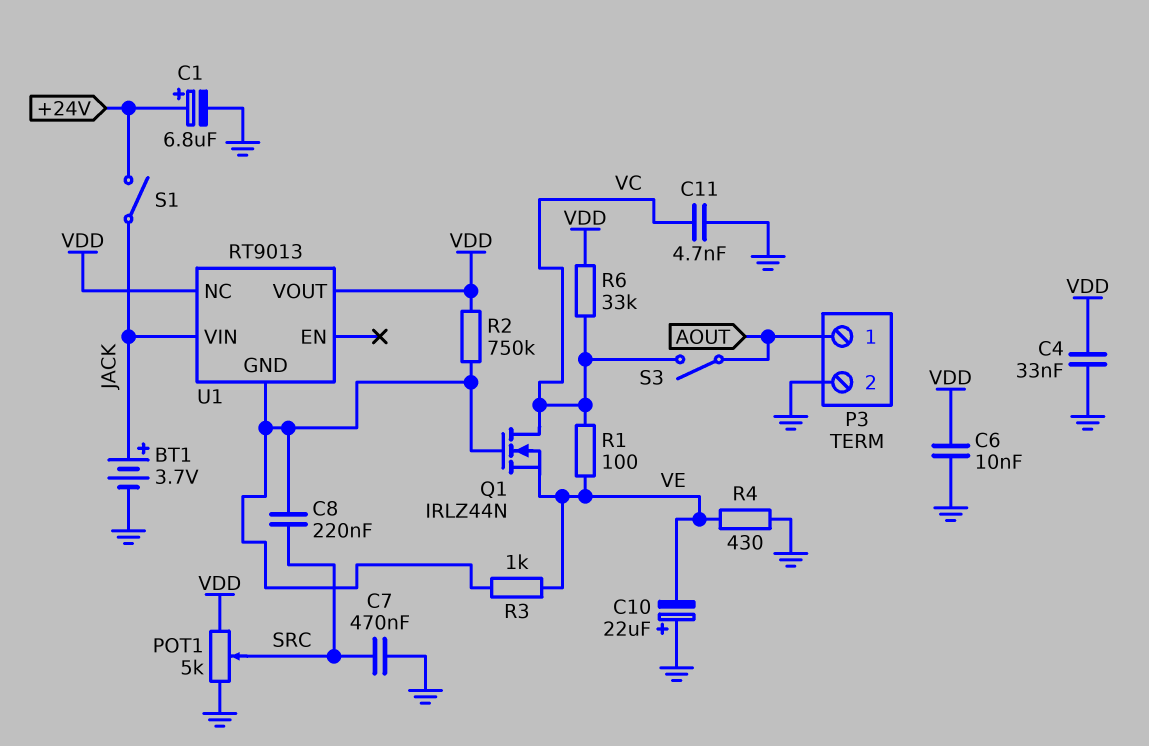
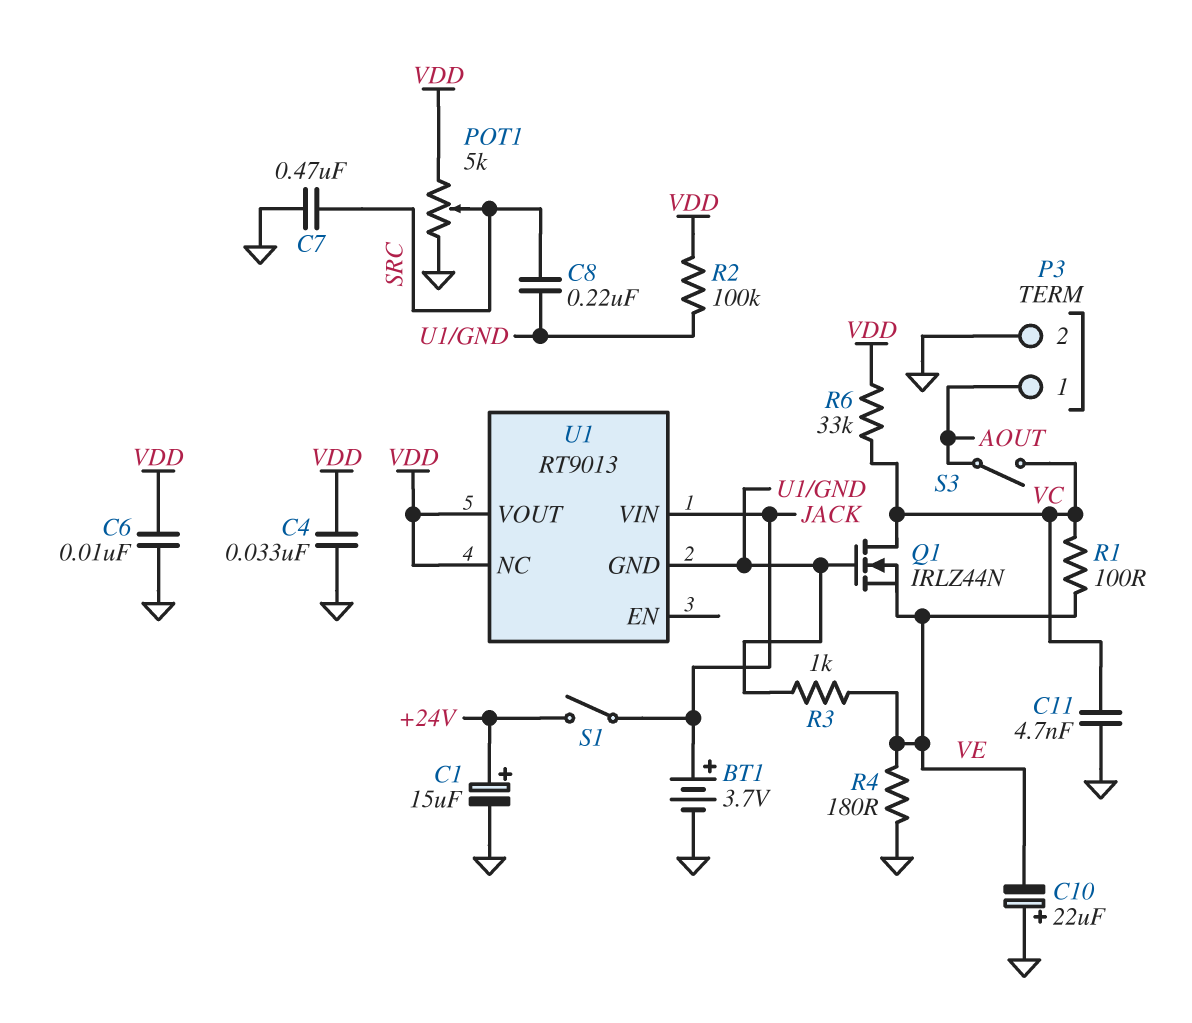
C1: 6.8uF (plus +24V, minus GND) -> 15uF (plus +24V, minus GND)
R2: 750k (U1/GND, VDD) -> 100k (U1/GND, VDD)
R4: 430 (GND, VE) -> 180 (GND, VE)

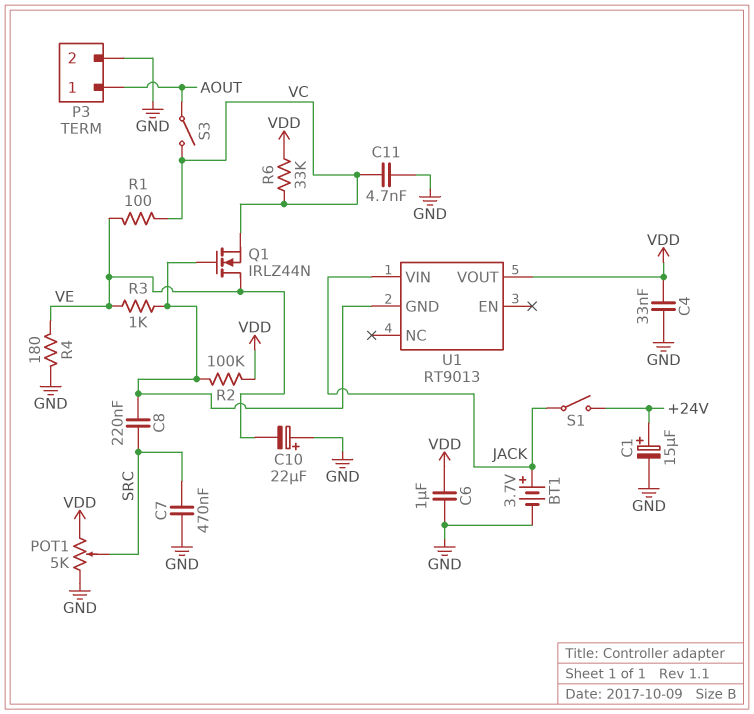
C6: 10nF (GND, VDD) -> 1uF (GND, VDD)
Q1: NMOS IRLZ44N (G U1/GND, D VC, S VE) -> NMOS IRLZ44N (G U1/GND, D VE, S VC)
U1 pin NC: VDD -> none

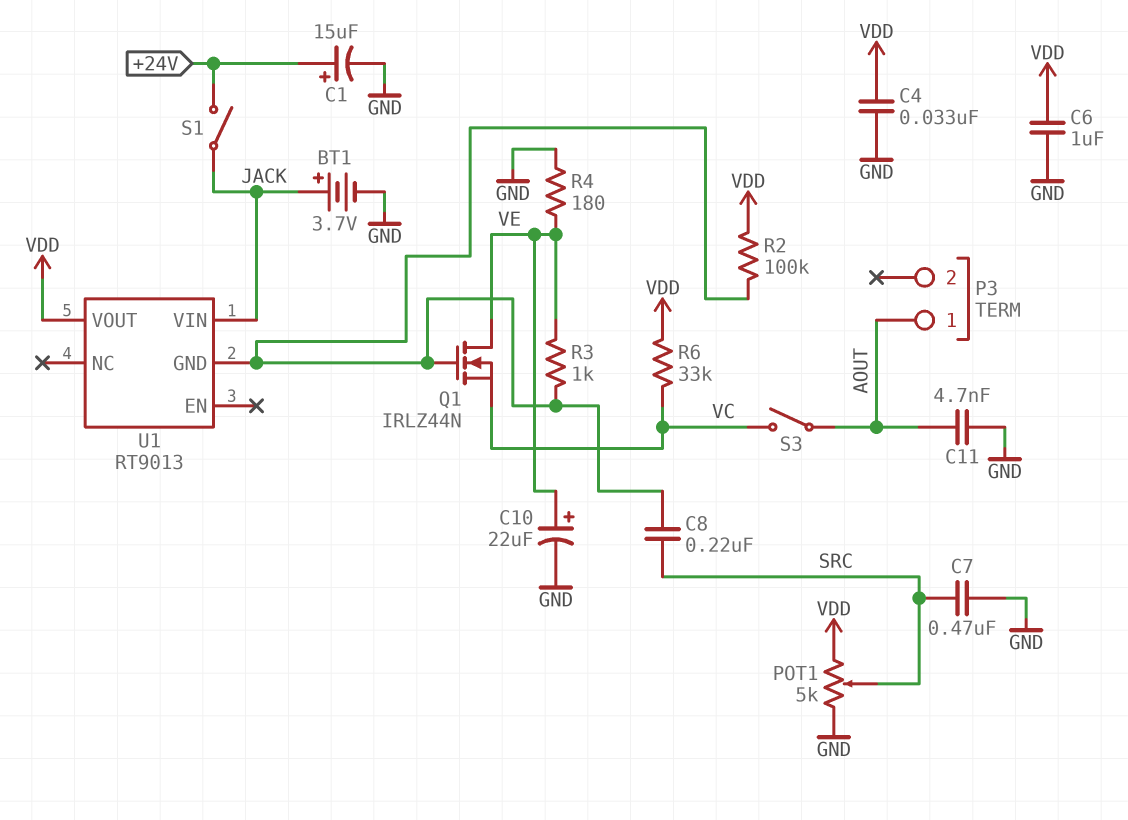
C10: 22uF (plus GND, minus VE) -> 22uF (plus VE, minus GND)
C11: 4.7nF (GND, VC) -> 4.7nF (AOUT, GND)
P3 pin 2: GND -> none
R1: 100 (VC, VE) -> none

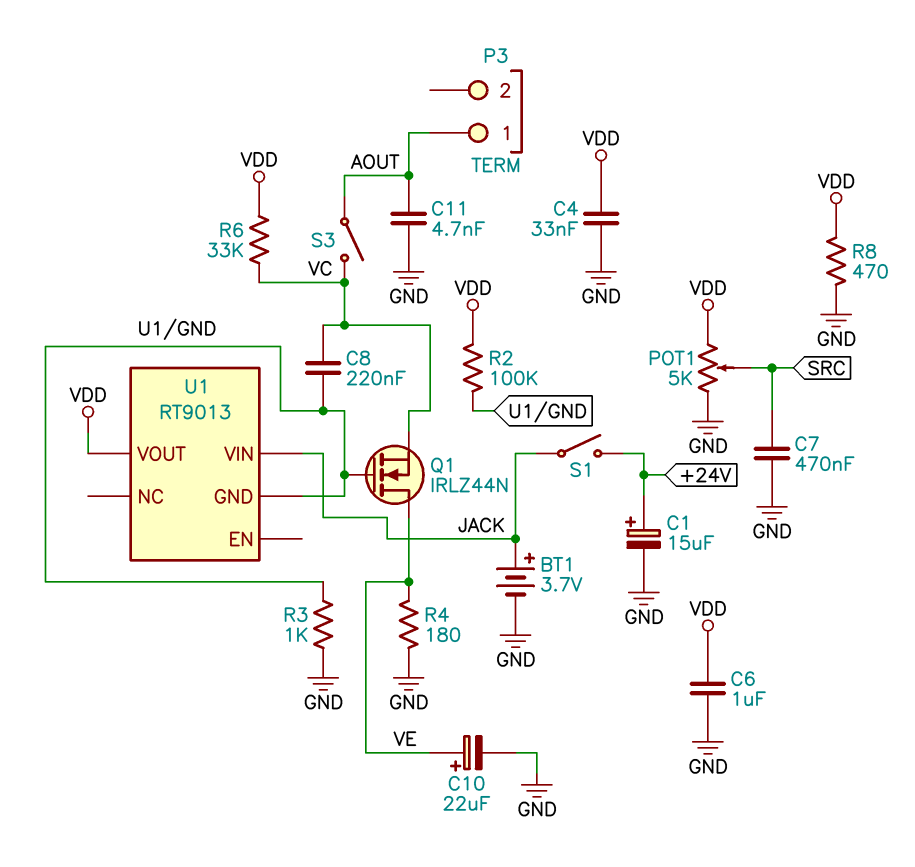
C8: 220nF (SRC, U1/GND) -> 220nF (U1/GND, VC)
R3: 1k (U1/GND, VE) -> 1k (GND, U1/GND)
R8: none -> 470 (GND, VDD)

